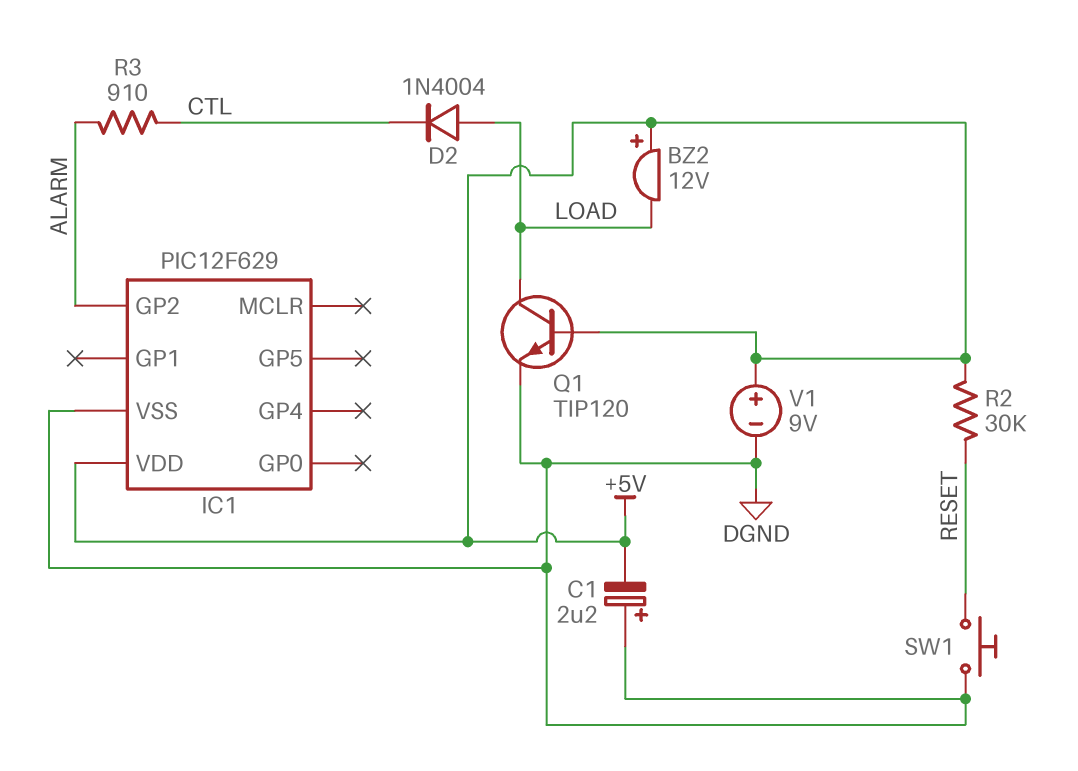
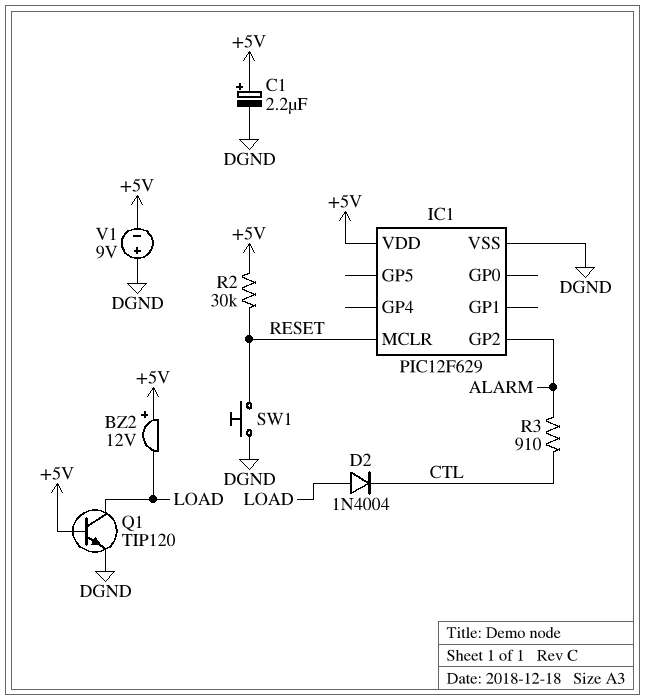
C1: 2.2uF (plus DGND, minus +5V) -> 2.2uF (plus +5V, minus DGND)
IC1 pin MCLR: none -> RESET
V1: 9V (plus +5V, minus DGND) -> 9V (plus DGND, minus +5V)

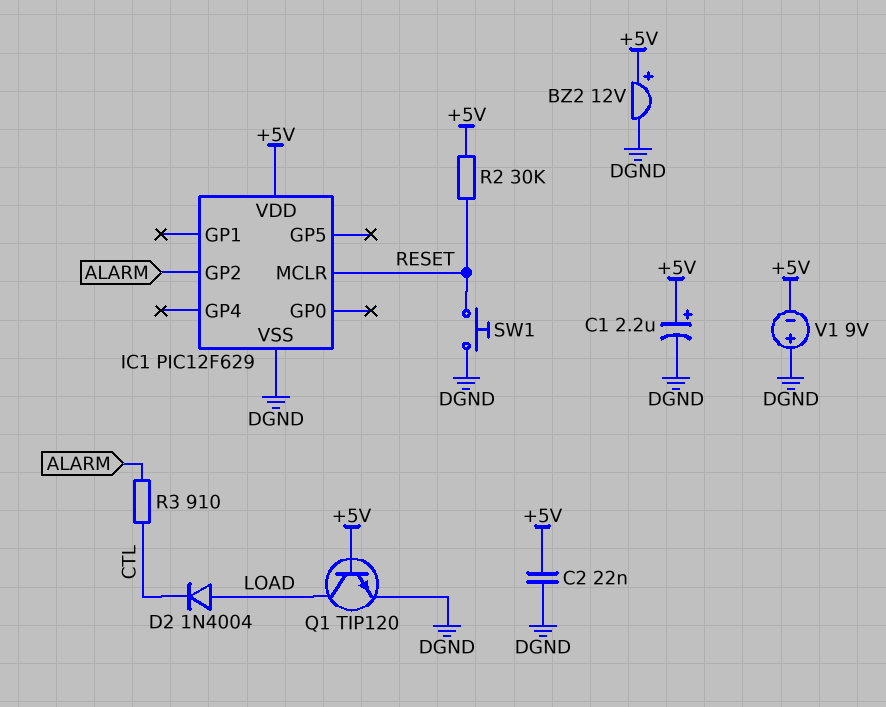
BZ2: buzzer 12V (plus +5V, minus LOAD) -> buzzer 12V (plus +5V, minus DGND)
C2: none -> 22nF (+5V, DGND)

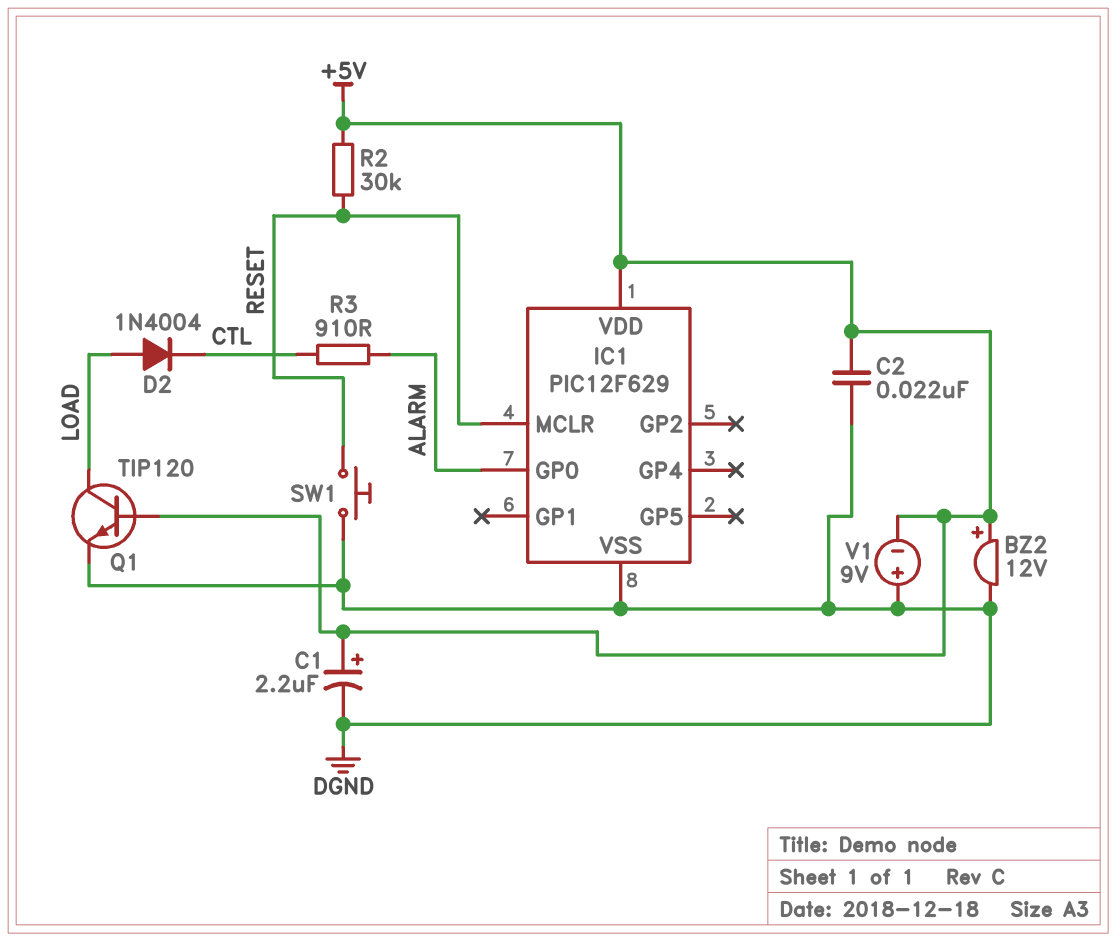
IC1 pin GP0: none -> ALARM
IC1 pin GP2: ALARM -> none

